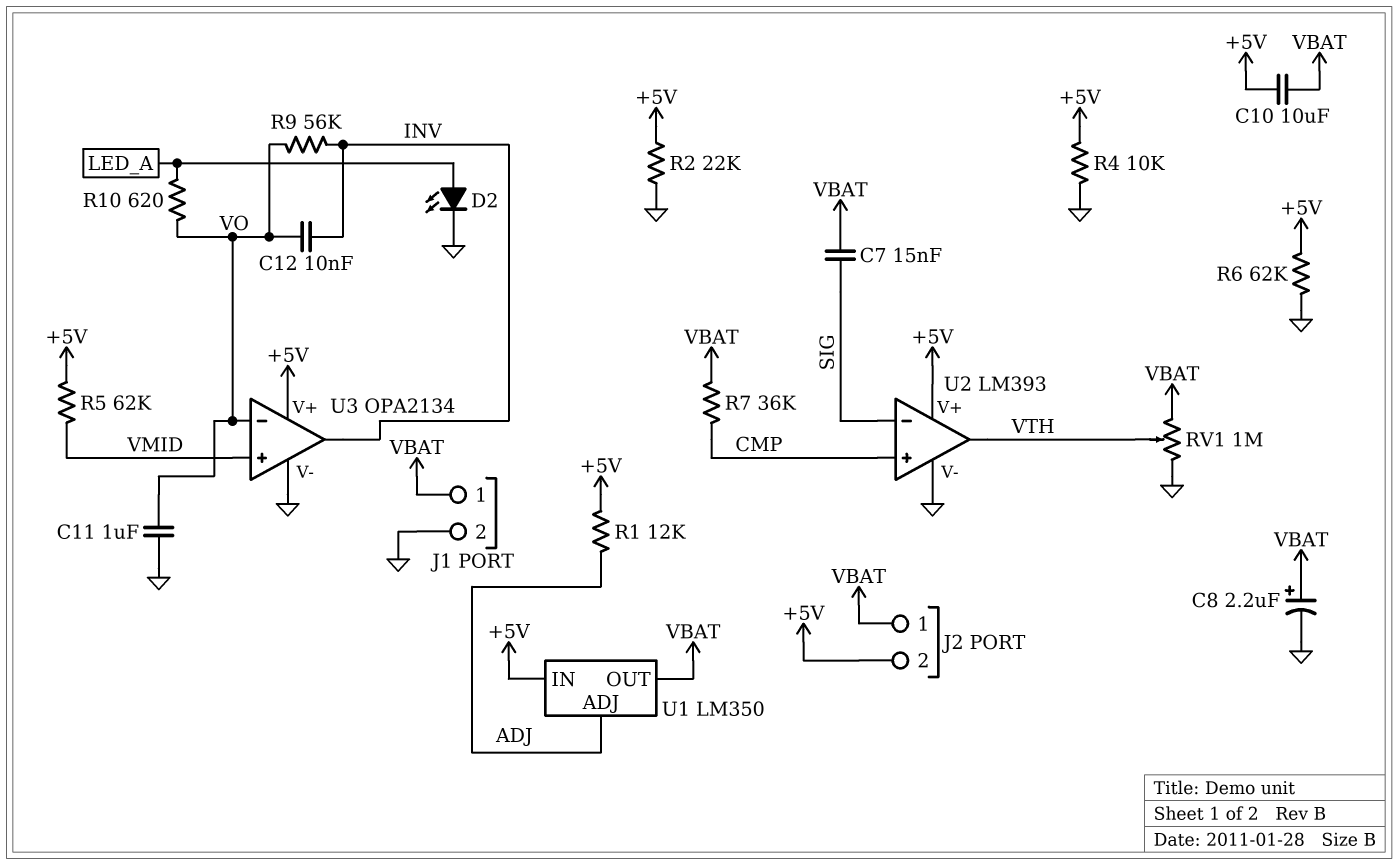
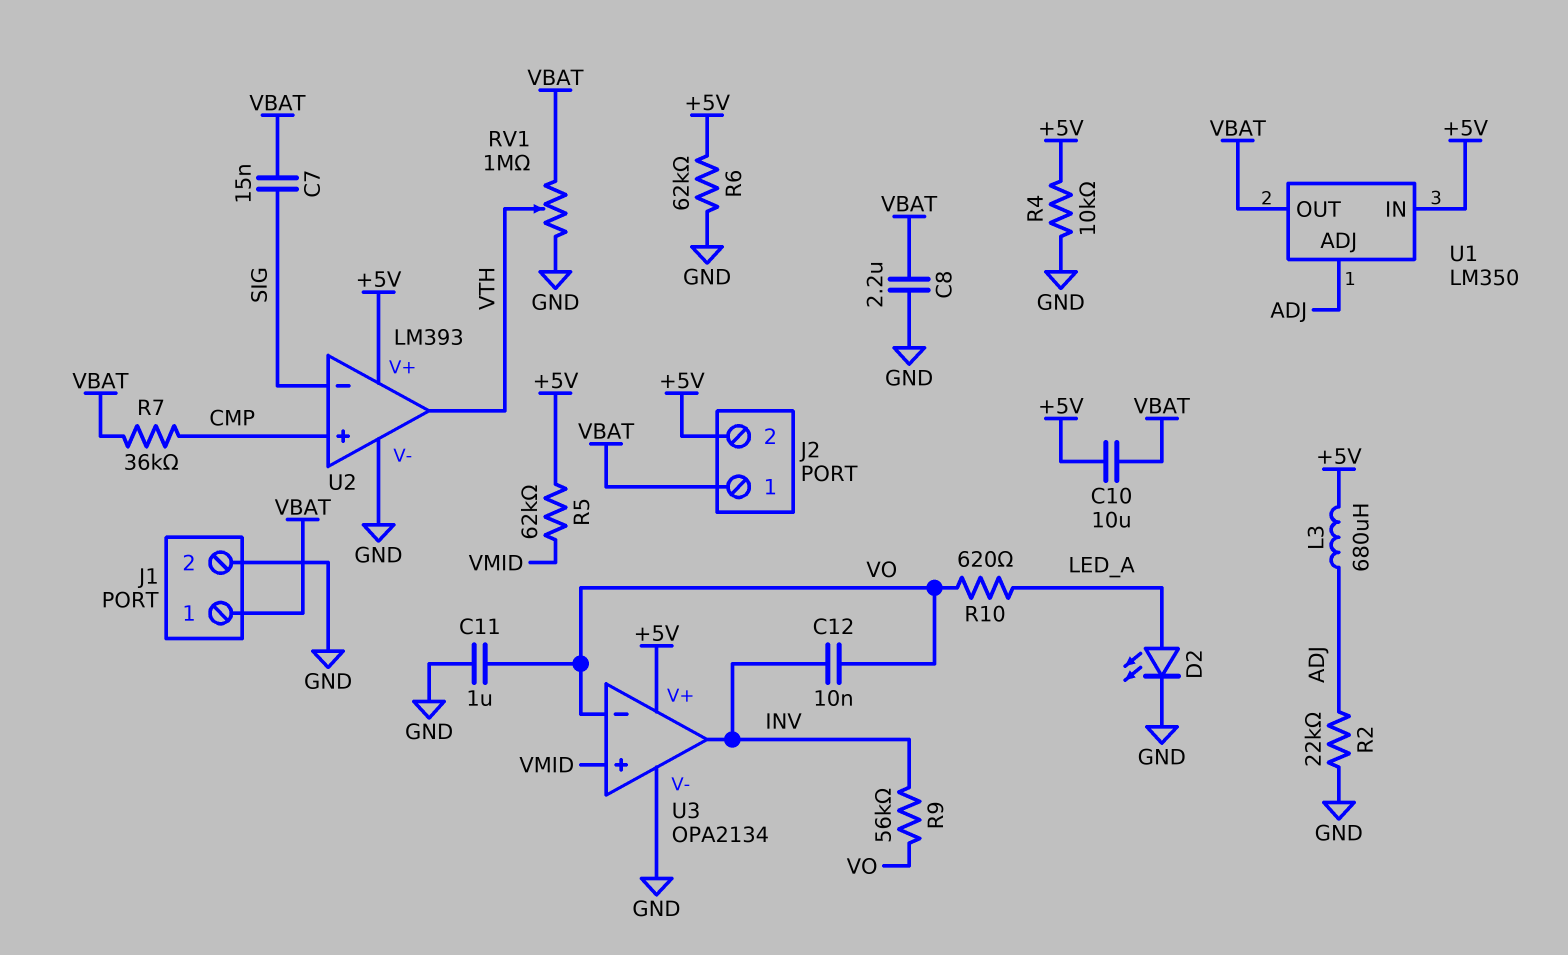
C8: 2.2uF (plus VBAT, minus GND) -> 2.2uF (GND, VBAT)
L3: none -> 680uH (+5V, ADJ)
R1: 12k (+5V, ADJ) -> none
R2: 22k (+5V, GND) -> 22k (ADJ, GND)

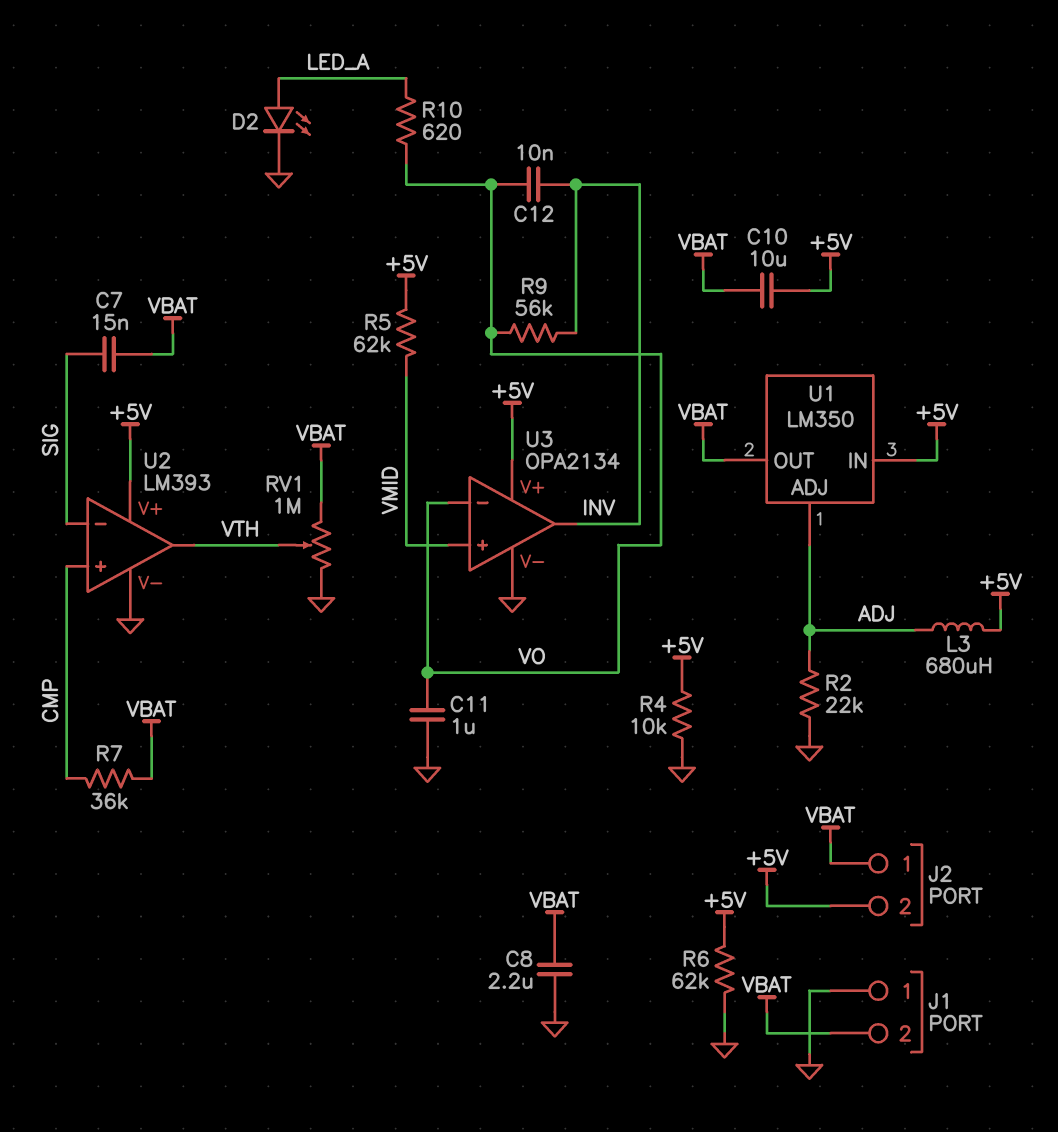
J1 pin 1: VBAT -> GND
J1 pin 2: GND -> VBAT

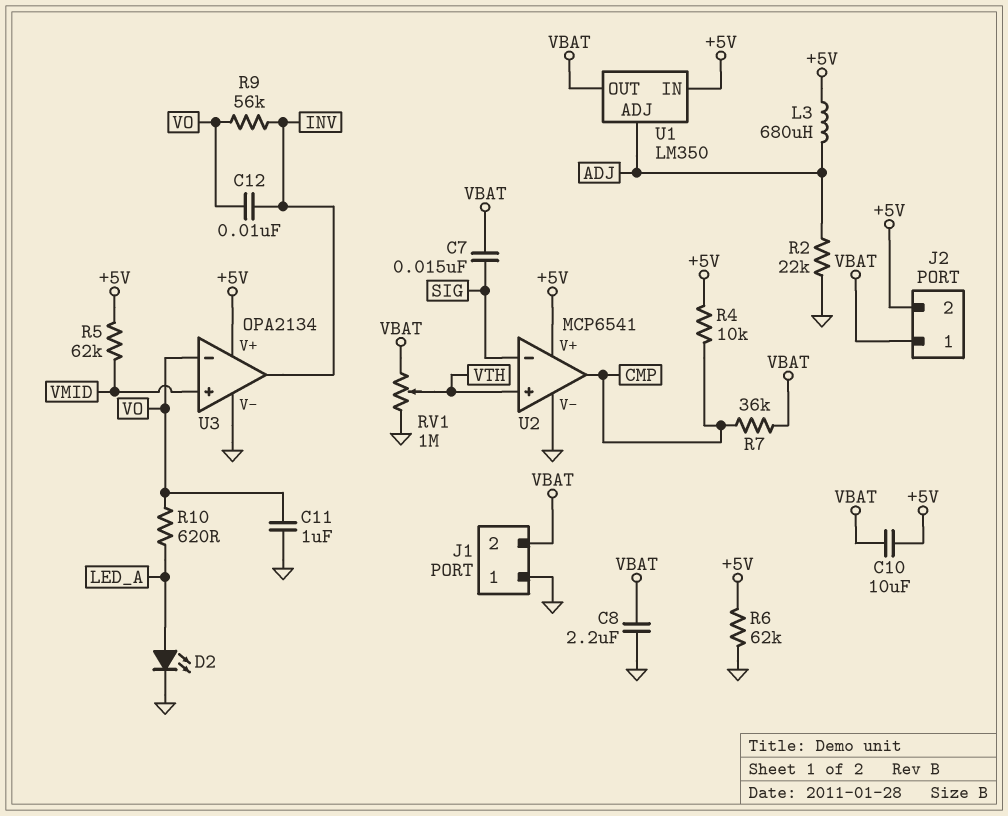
R4: 10k (+5V, GND) -> 10k (+5V, CMP)
U2: LM393 -> MCP6541
U2 pin in+: CMP -> VTH
U2 pin out: VTH -> CMP

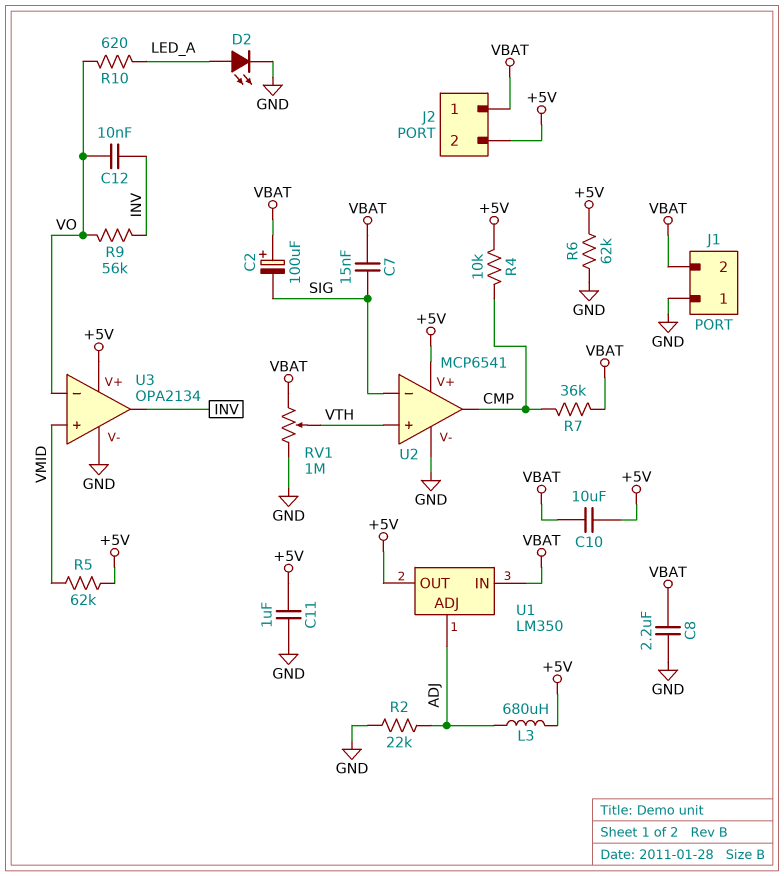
C2: none -> 100uF (plus VBAT, minus SIG)
C11: 1uF (GND, VO) -> 1uF (+5V, GND)
U1 pin IN: +5V -> VBAT
U1 pin OUT: VBAT -> +5V

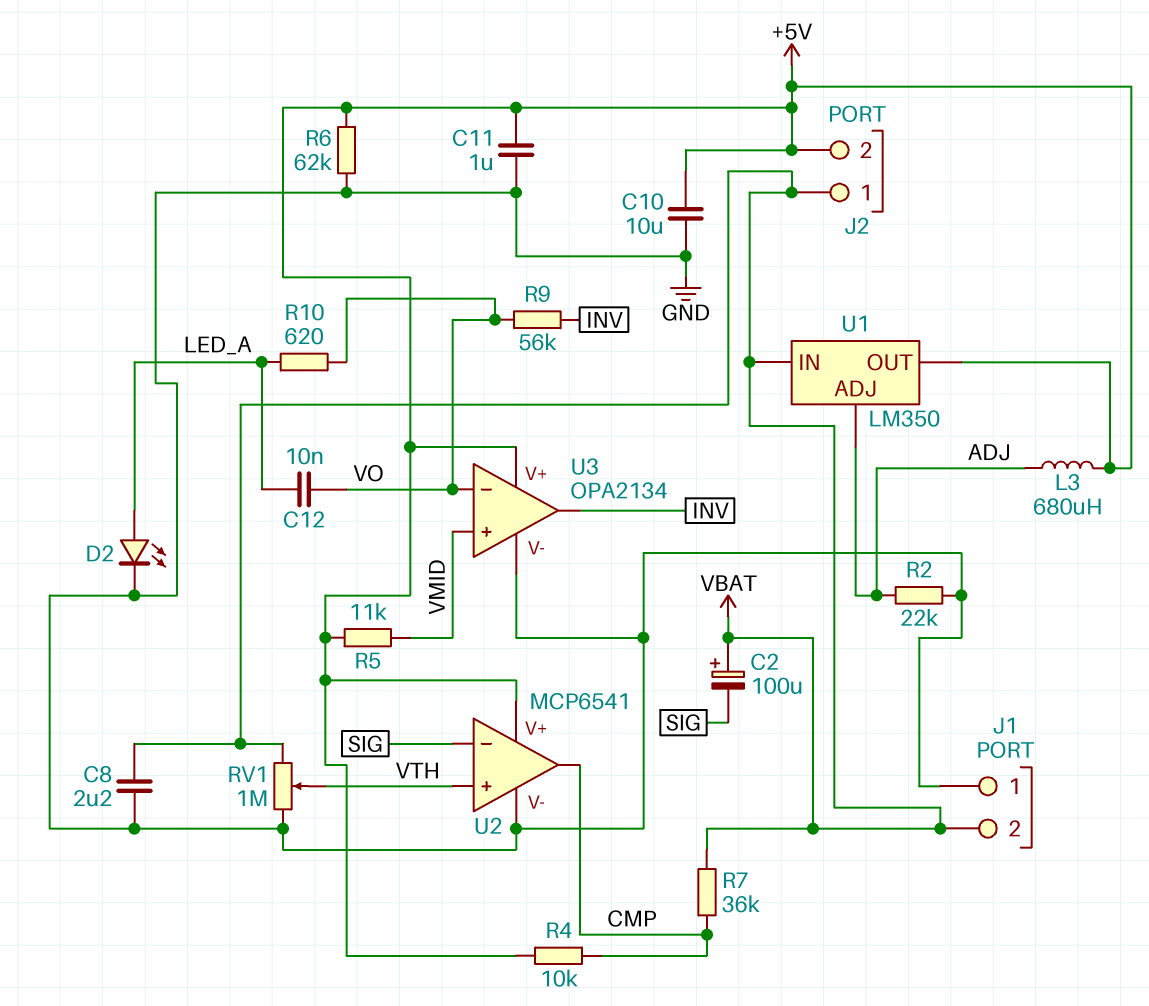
C7: 15nF (SIG, VBAT) -> none
C10: 10uF (+5V, VBAT) -> 10uF (+5V, GND)
C12: 10nF (INV, VO) -> 10nF (LED_A, VO)
R5: 62k (+5V, VMID) -> 11k (+5V, VMID)

